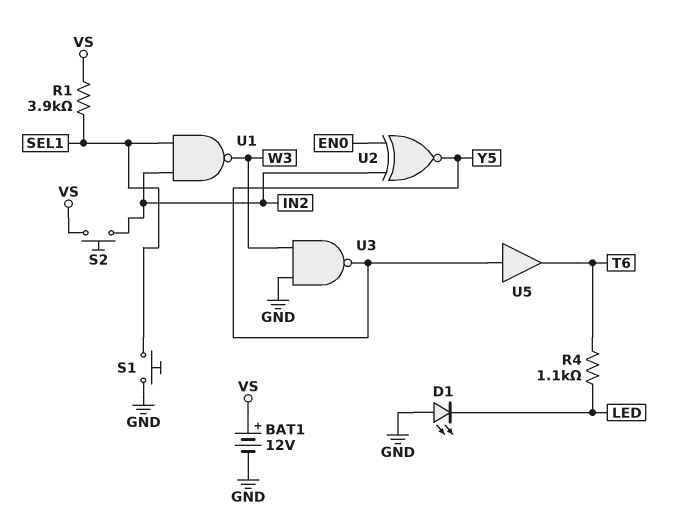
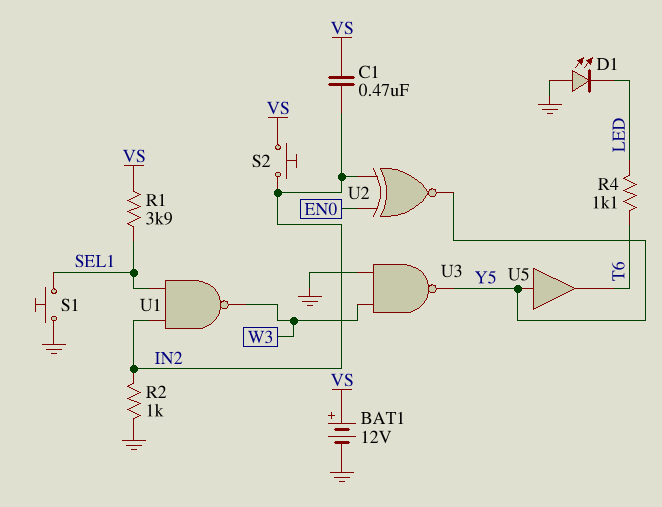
C1: none -> 470nF (IN2, VS)
R2: none -> 1k (GND, IN2)

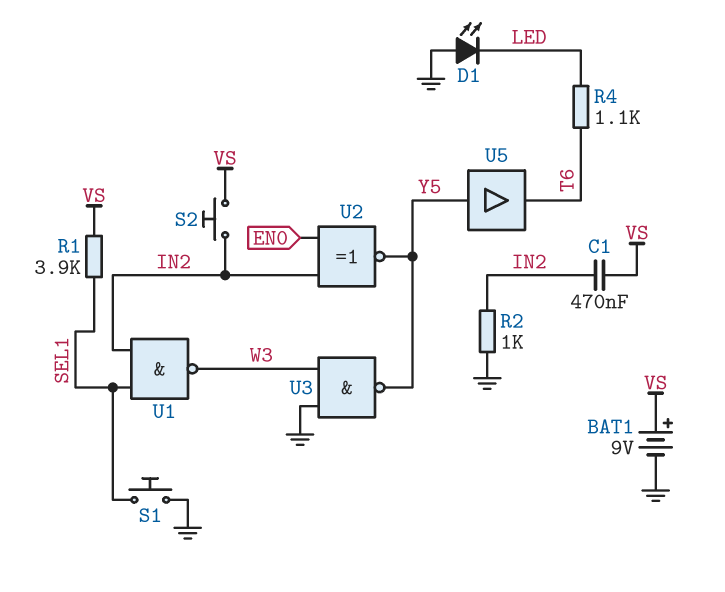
BAT1: 12V (plus VS, minus GND) -> 9V (plus VS, minus GND)

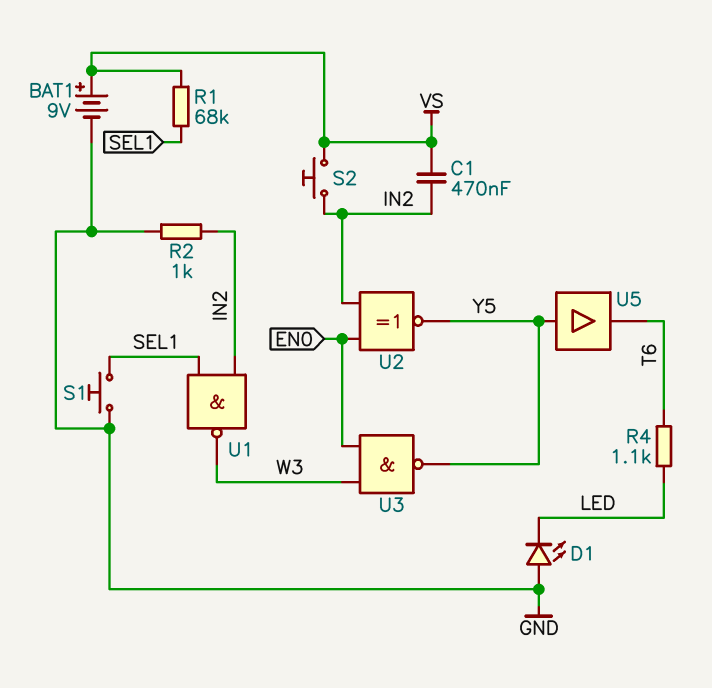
R1: 3.9k (SEL1, VS) -> 68k (SEL1, VS)
U3: NAND (in GND, in W3, out Y5) -> NAND (in EN0, in W3, out Y5)

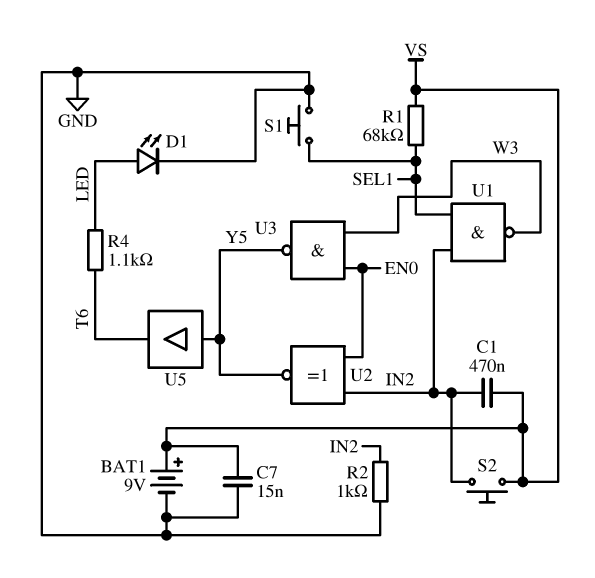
C7: none -> 15nF (GND, VS)
D1: LED (A GND, K LED) -> LED (A LED, K GND)

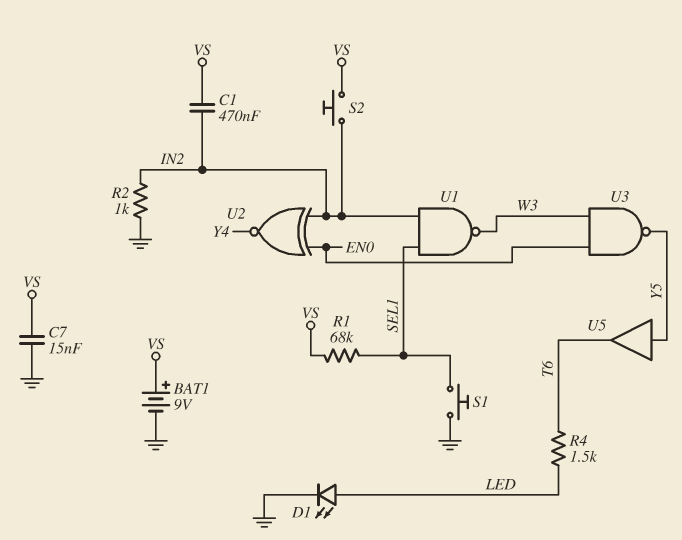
R4: 1.1k (LED, T6) -> 1.5k (LED, T6)
U2: XNOR (in EN0, in IN2, out Y5) -> XNOR (in EN0, in IN2, out Y4)

